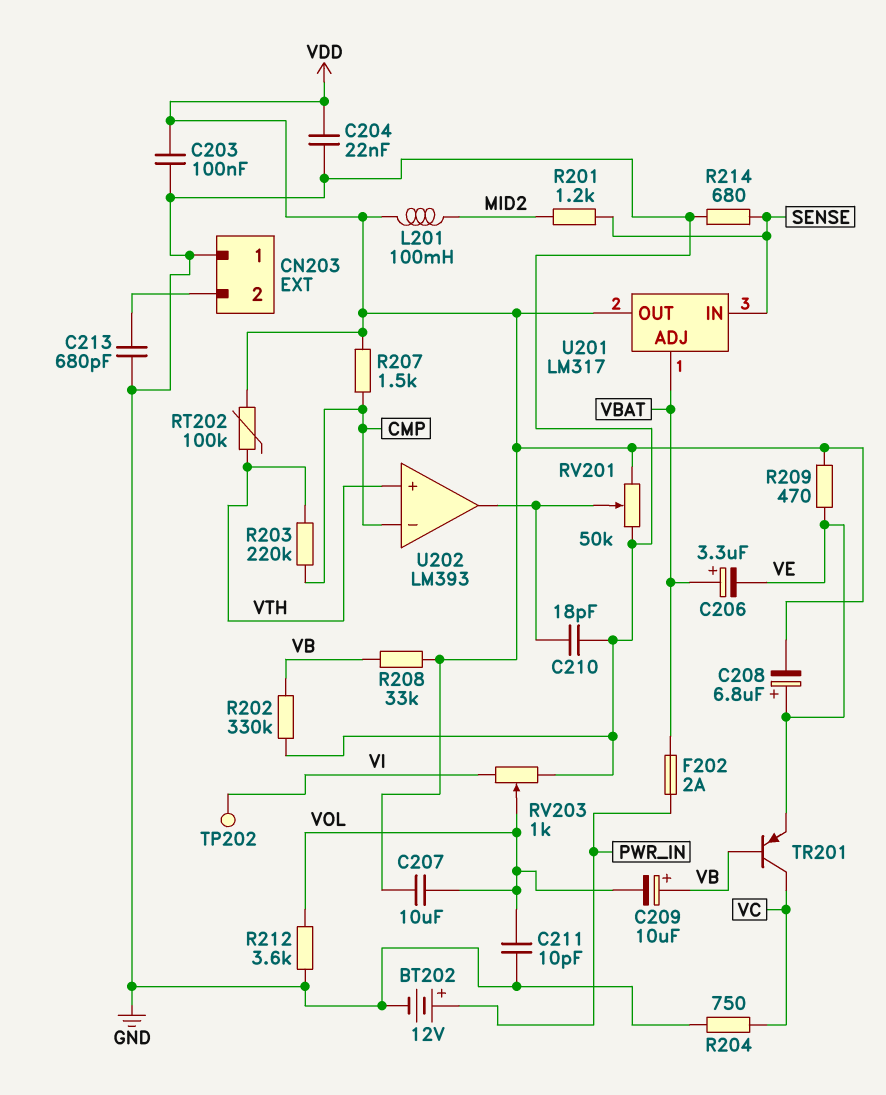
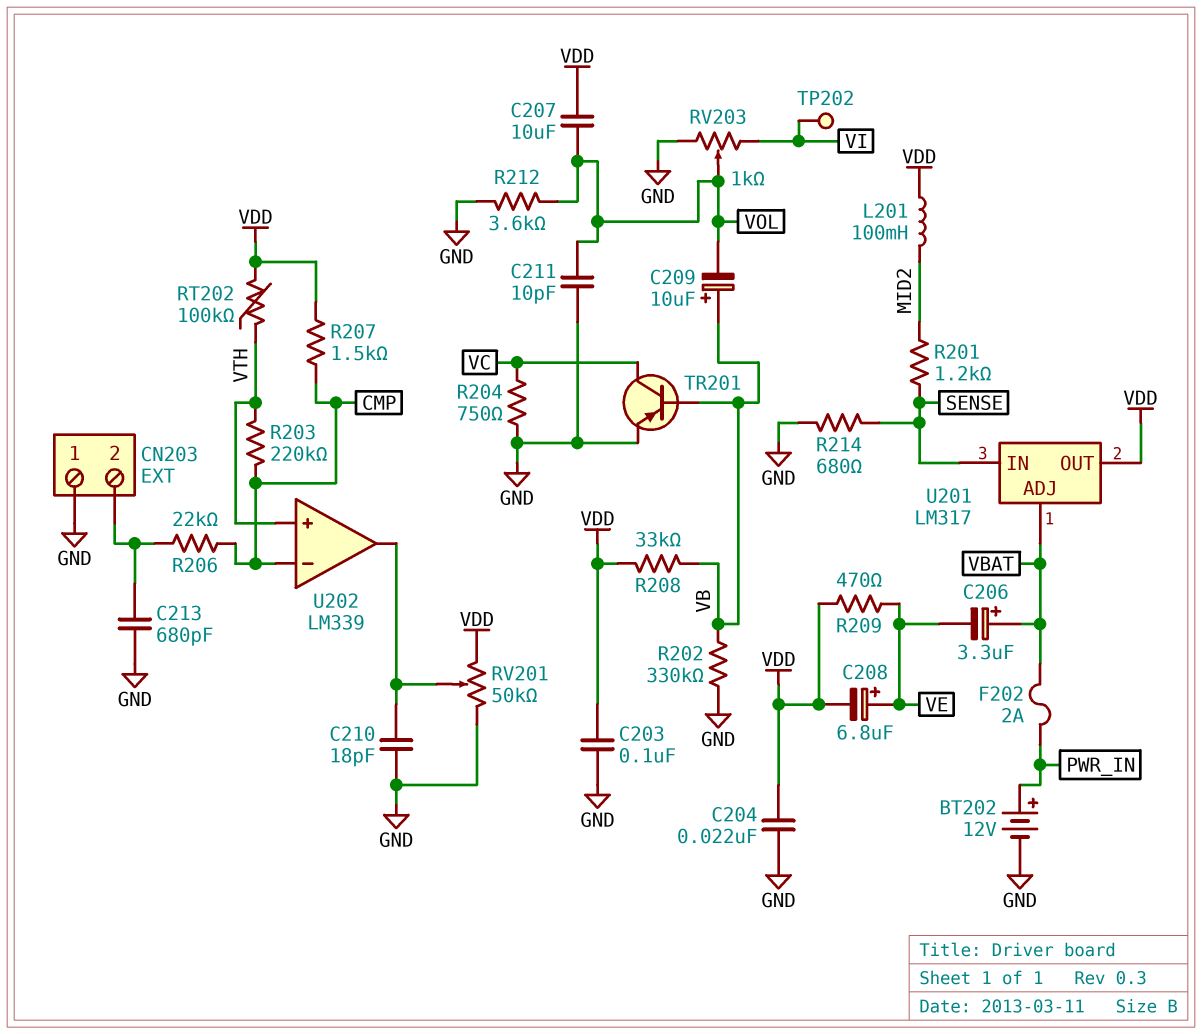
R206: none -> 22k (CMP, CN203/2)
TR201: PNP (B VB, C VC, E VE) -> PNP (B VB, C VC, E GND)
U202: LM393 -> LM339

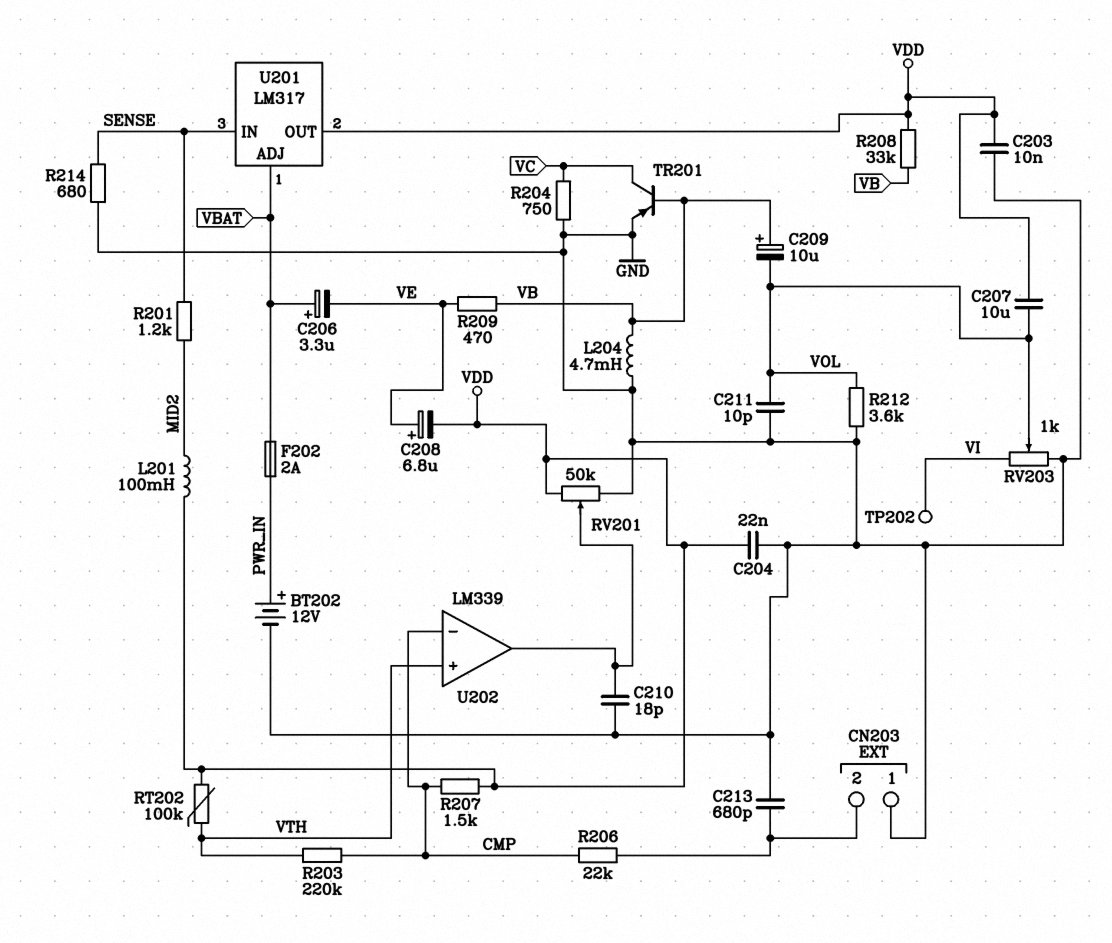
C203: 100nF (GND, VDD) -> 10nF (GND, VDD)
L204: none -> 4.7mH (GND, VB)
R202: 330k (GND, VB) -> none
R209: 470 (VDD, VE) -> 470 (VB, VE)

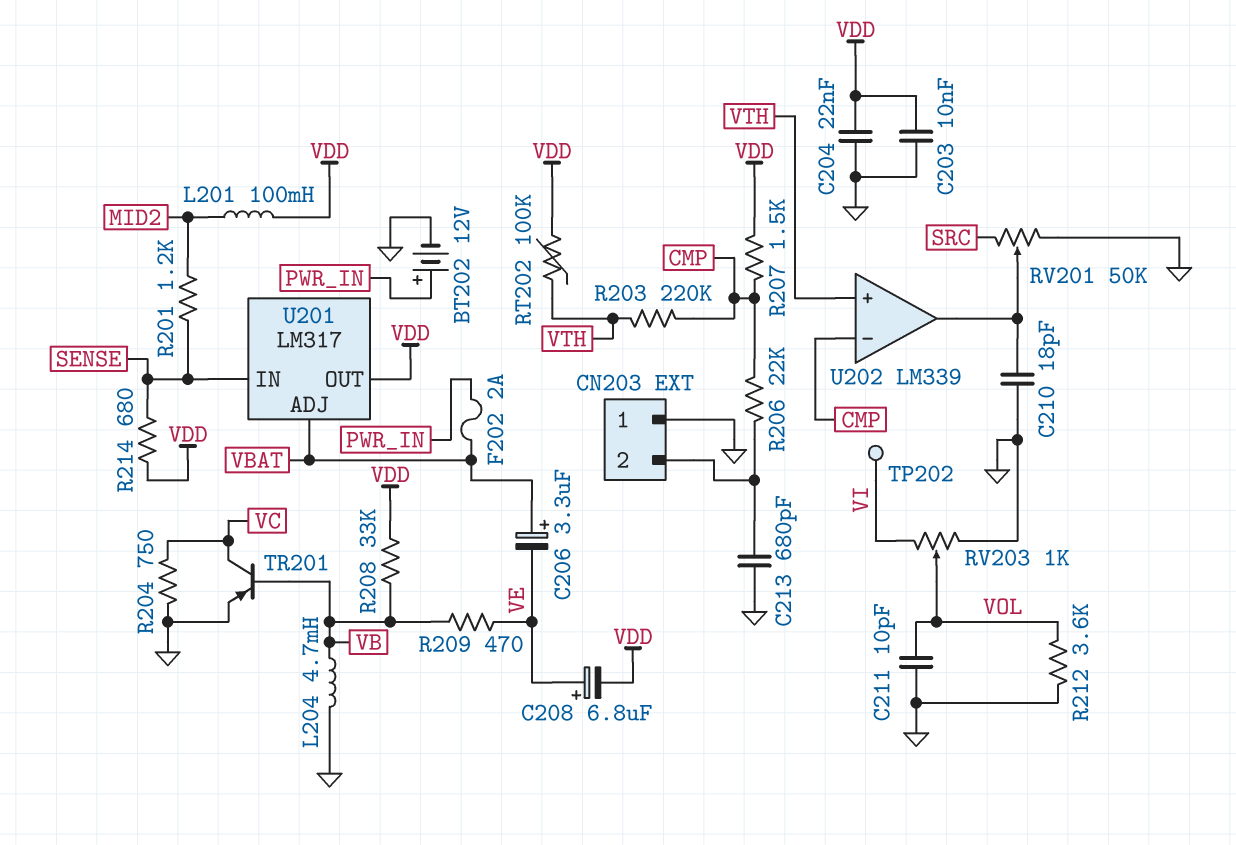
C207: 10uF (VDD, VOL) -> none
C209: 10uF (plus VB, minus VOL) -> none
R214: 680 (GND, SENSE) -> 680 (SENSE, VDD)
RV201: 50k (GND, VDD, wiper U202/out) -> 50k (GND, SRC, wiper U202/out)

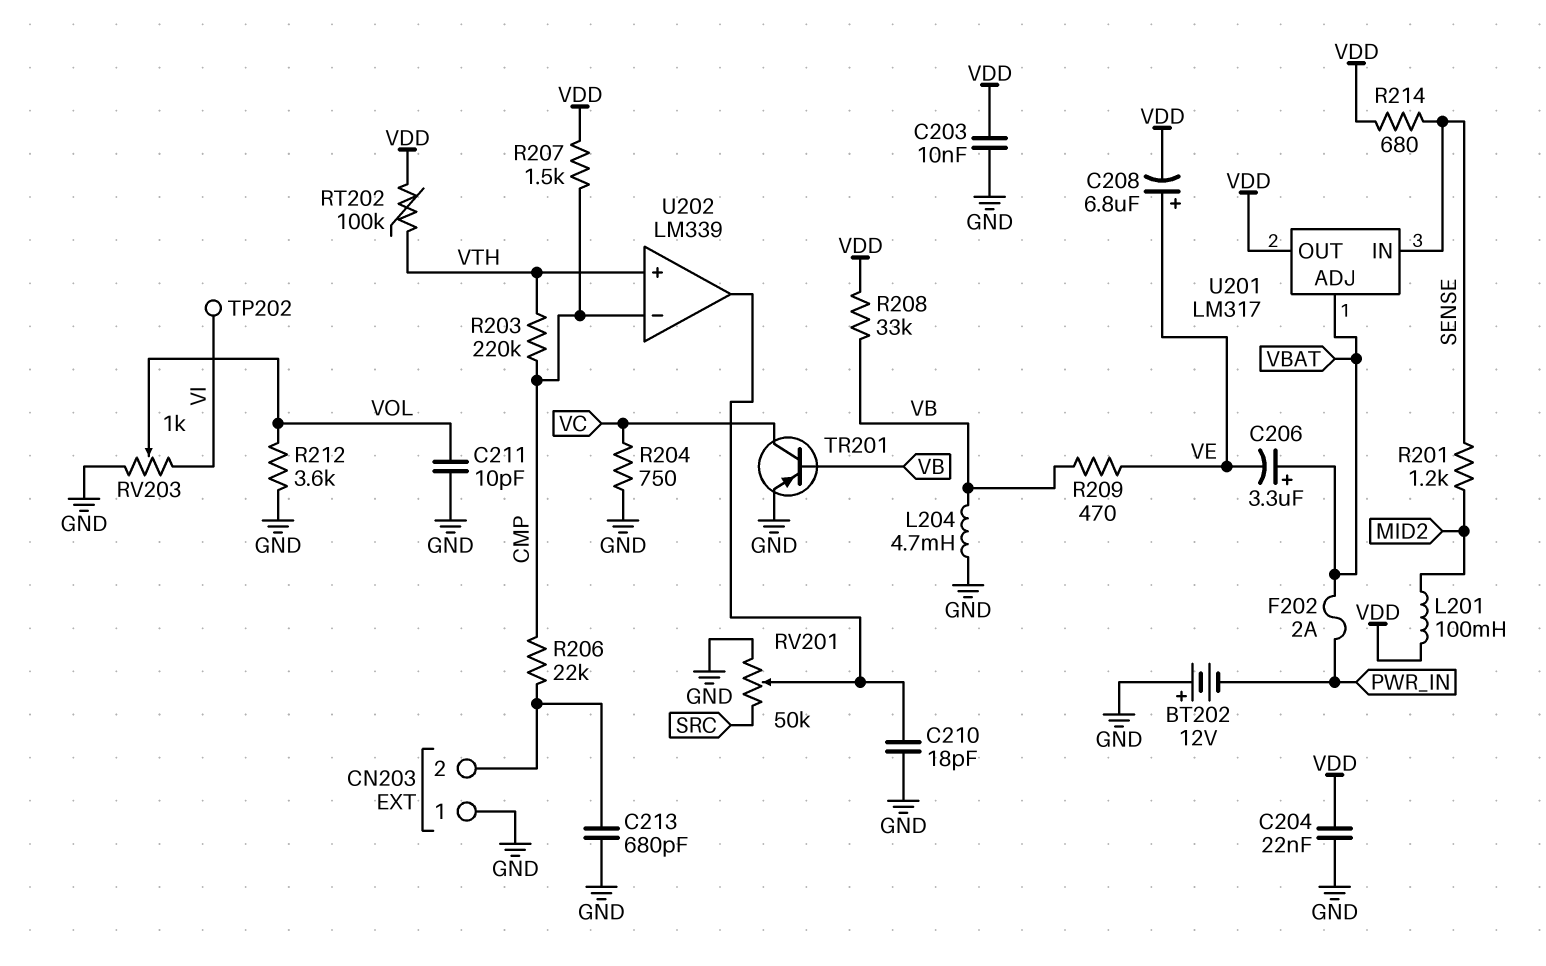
BT202: 12V (plus PWR_IN, minus GND) -> 12V (plus GND, minus PWR_IN)

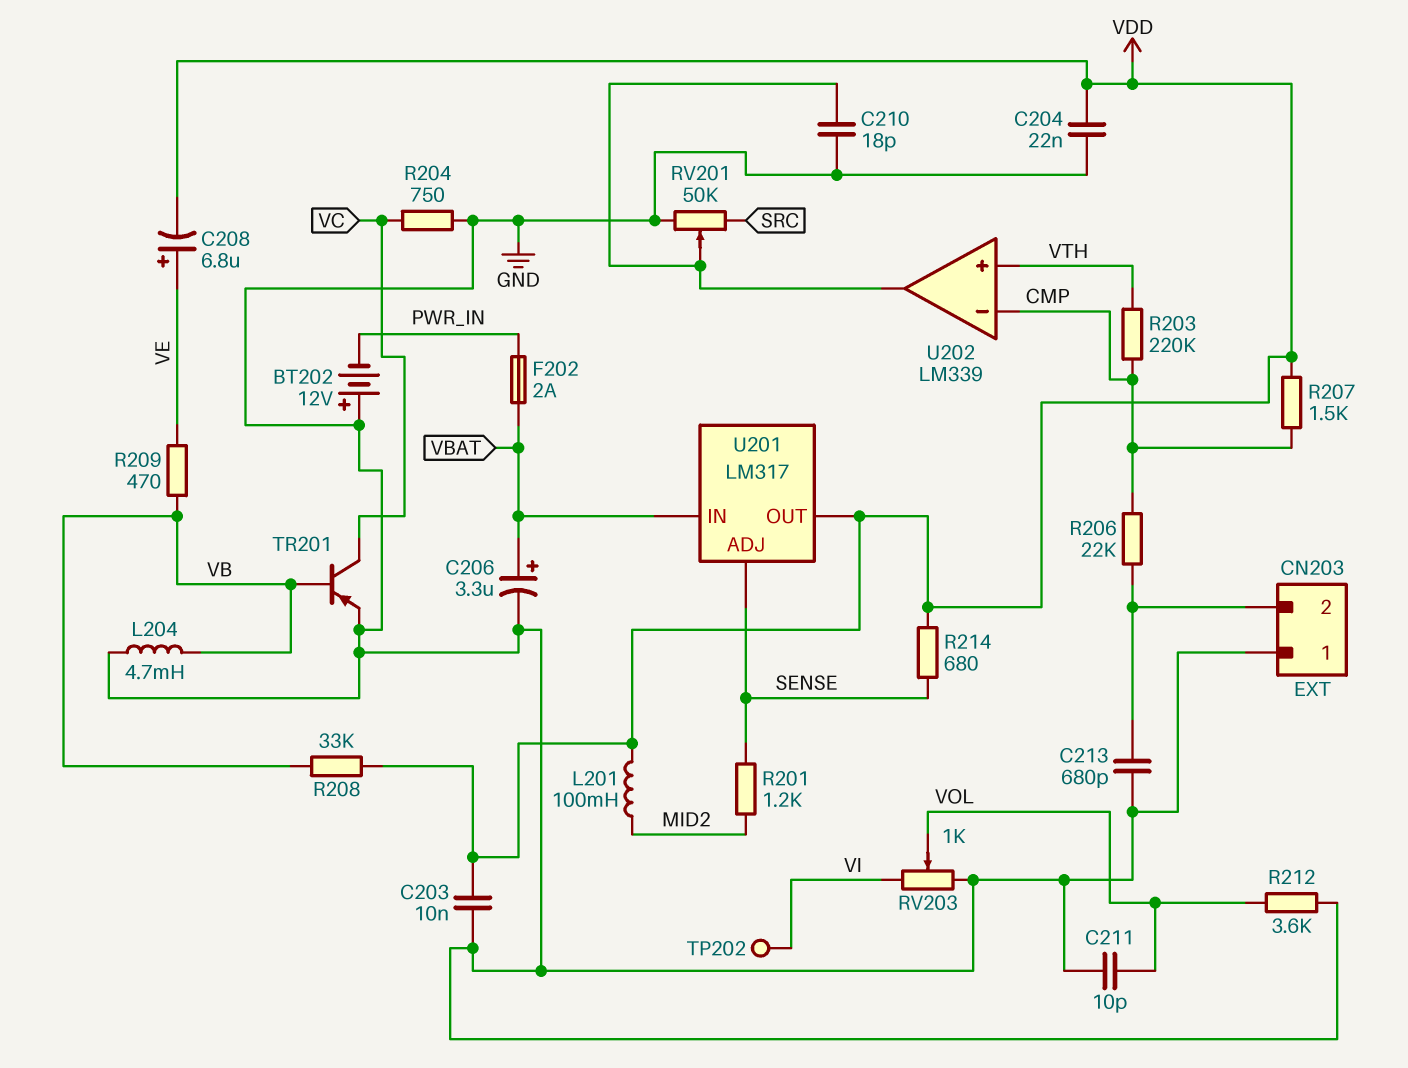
C206: 3.3uF (plus VBAT, minus VE) -> 3.3uF (plus VBAT, minus GND)
RT202: 100k (VDD, VTH) -> none
U201 pin ADJ: VBAT -> SENSE
U201 pin IN: SENSE -> VBAT

